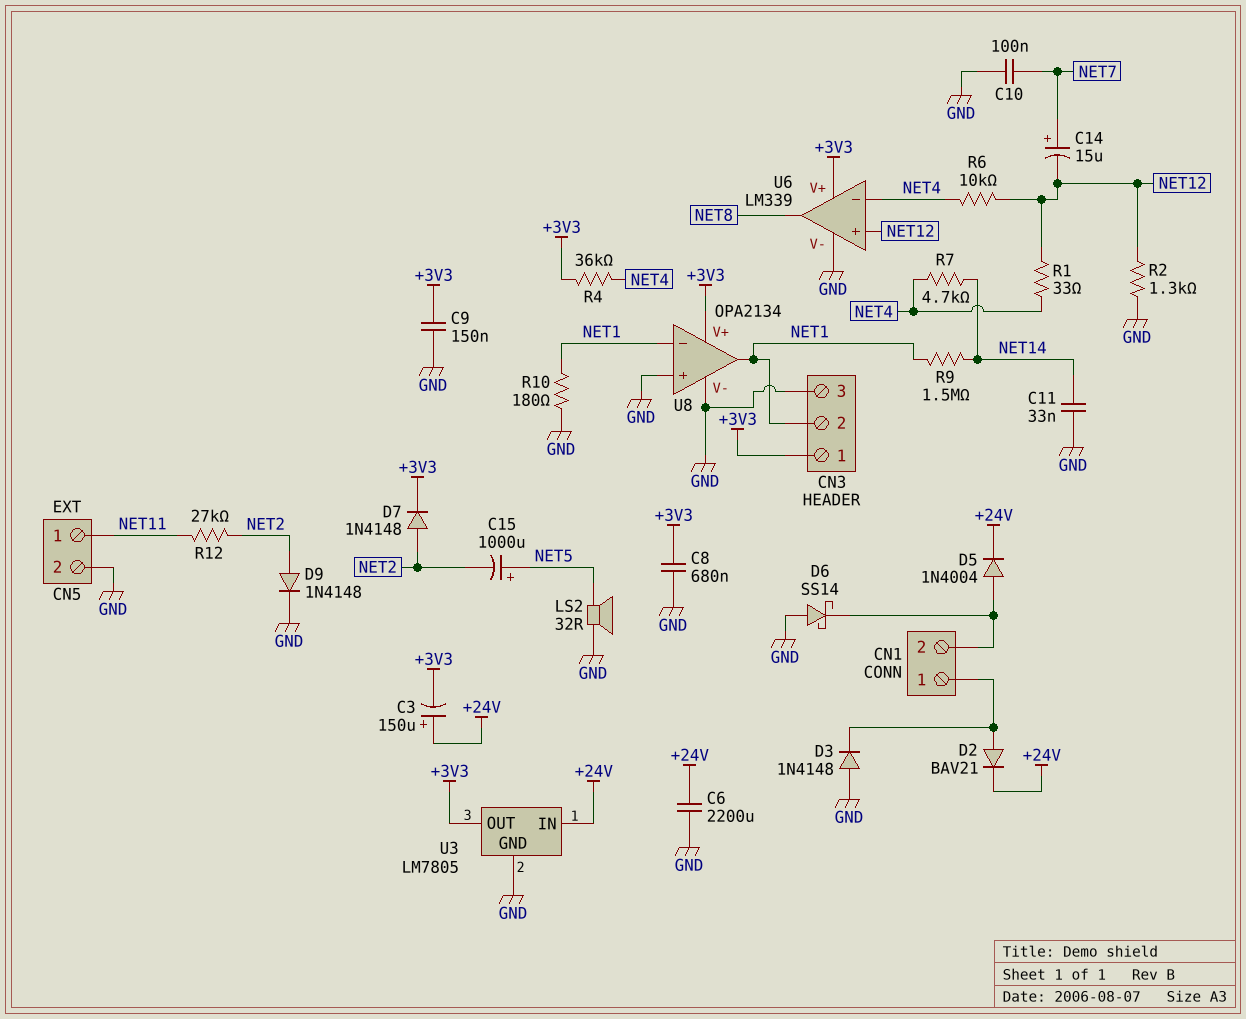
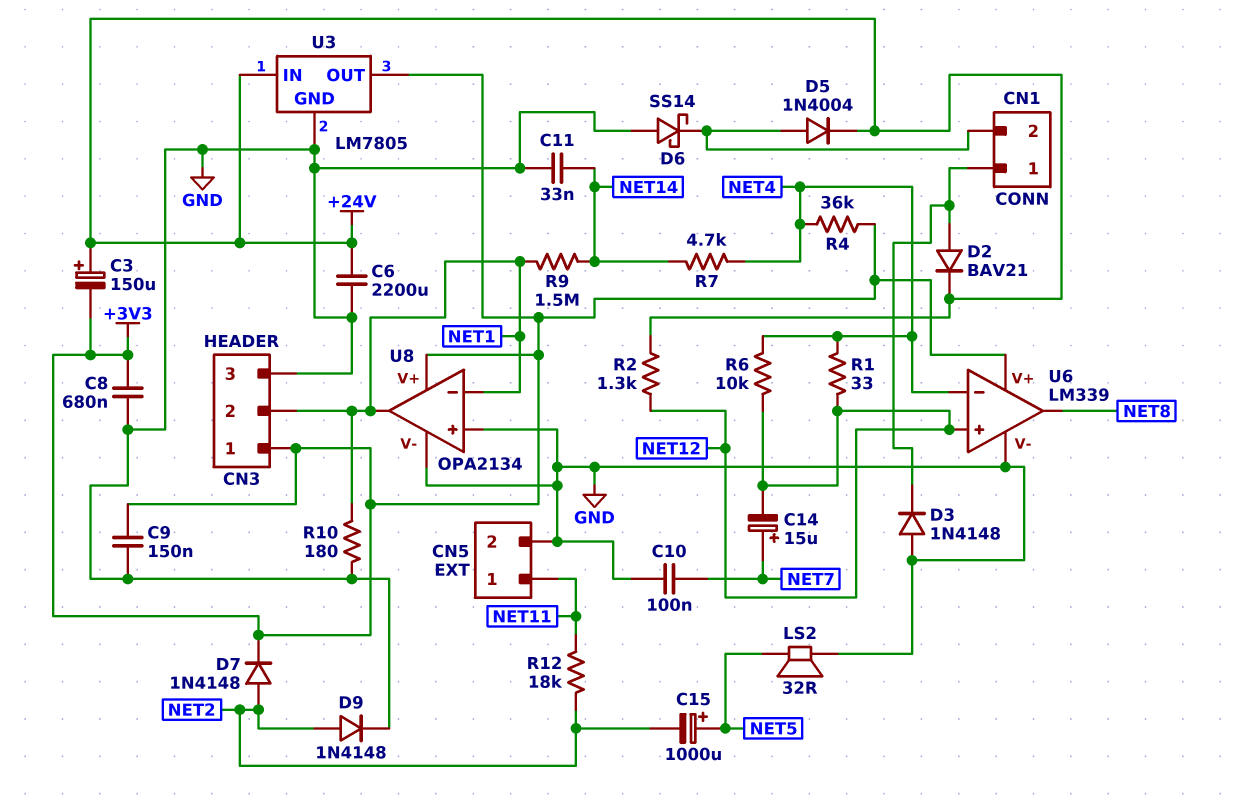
R2: 1.3k (GND, NET12) -> 1.3k (+24V, NET12)
R12: 27k (NET2, NET11) -> 18k (NET2, NET11)

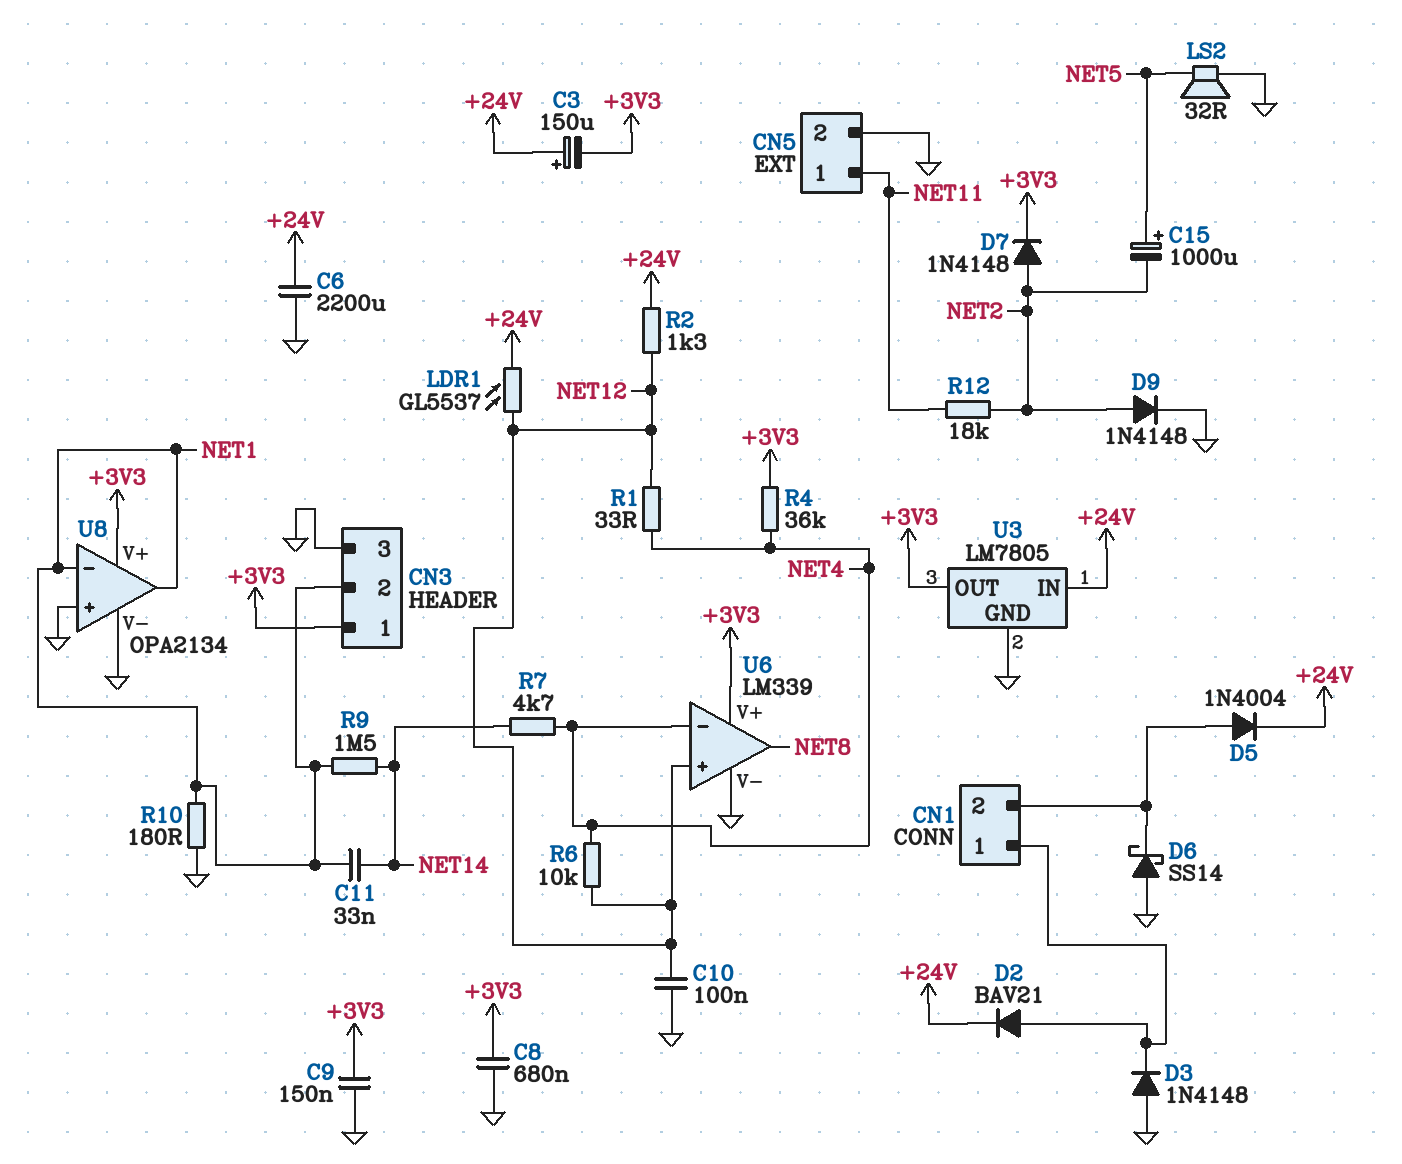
C10: 100nF (GND, NET7) -> 100nF (GND, NET12)
C11: 33nF (GND, NET14) -> 33nF (NET1, NET14)
C14: 15uF (plus NET7, minus NET12) -> none
LDR1: none -> GL5537 (+24V, NET12)

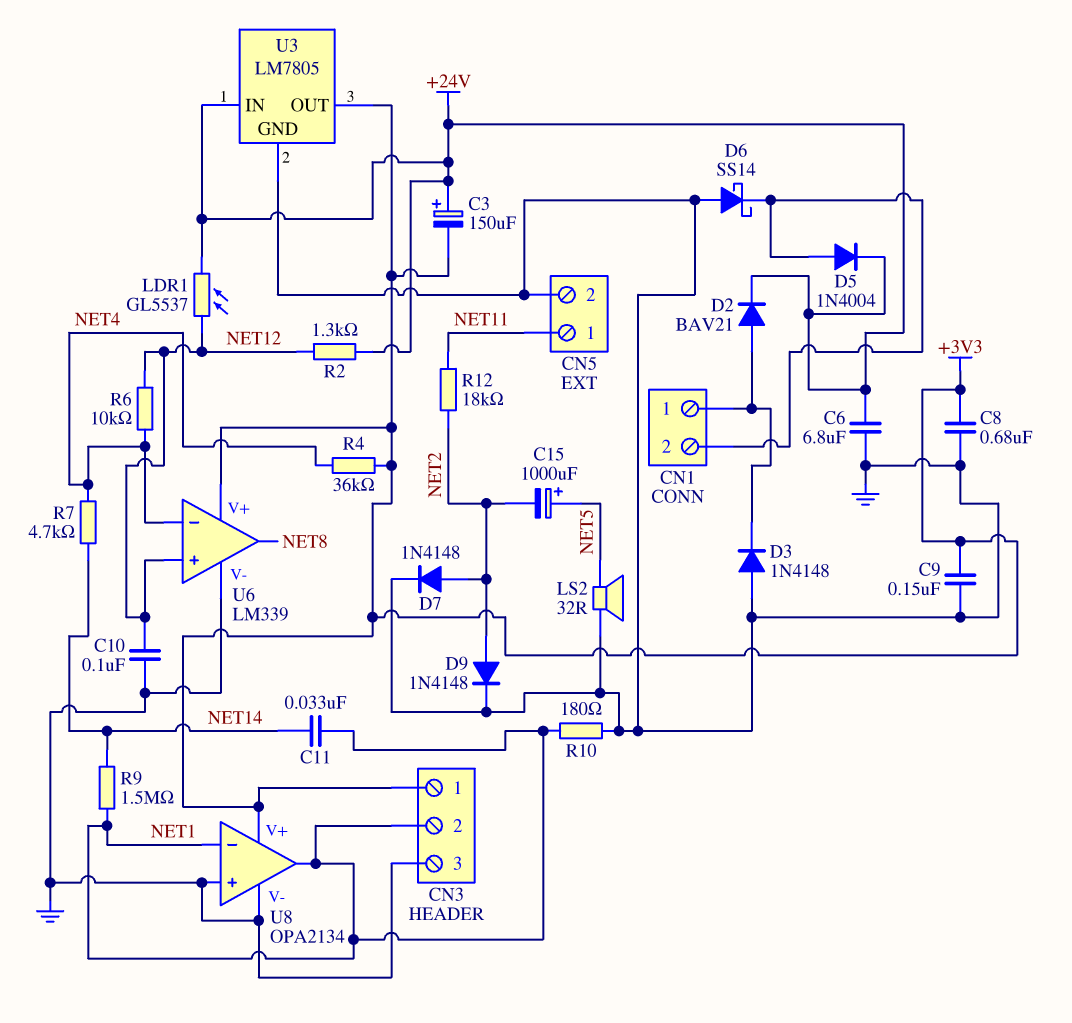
C6: 2200uF (+24V, GND) -> 6.8uF (+24V, GND)
D7: diode 1N4148 (A NET2, K +3V3) -> diode 1N4148 (A NET2, K GND)
R1: 33 (NET4, NET12) -> none

